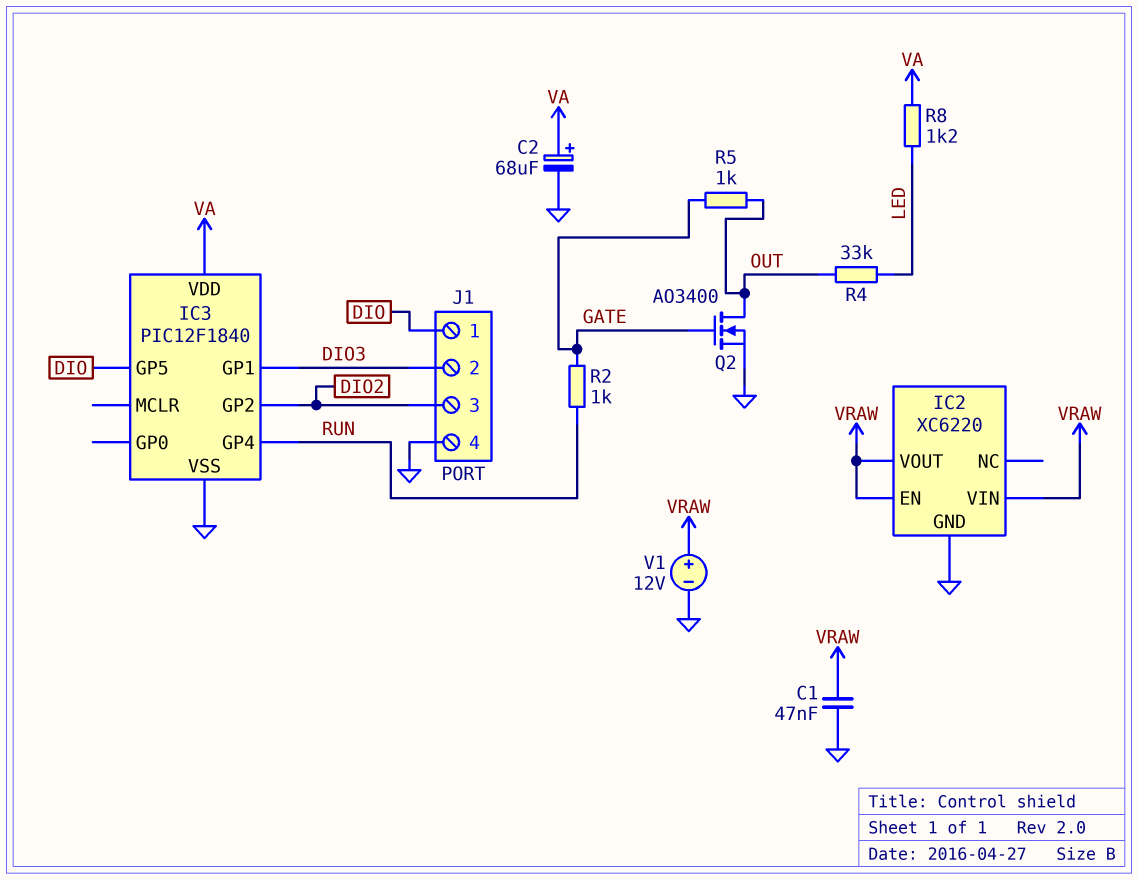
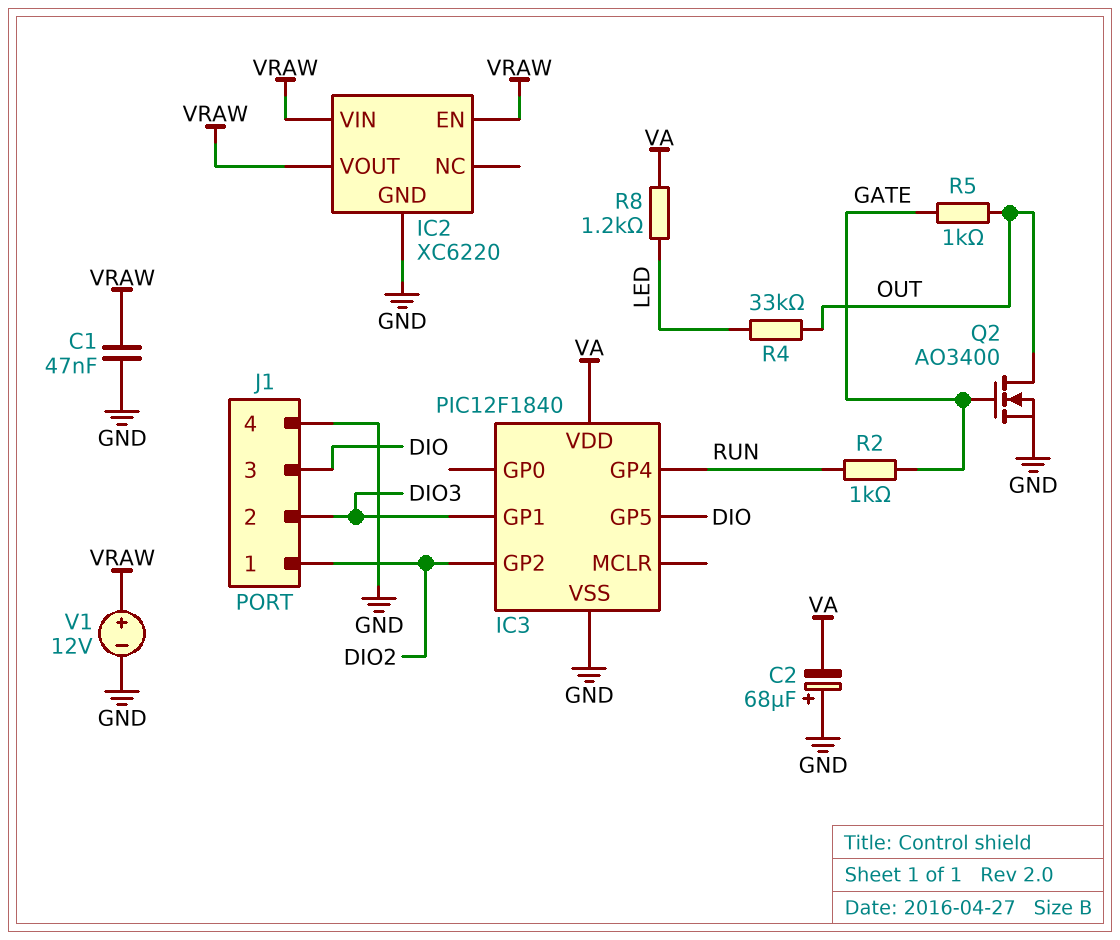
C2: 68uF (plus VA, minus GND) -> 68uF (plus GND, minus VA)
J1 pin 1: DIO -> DIO2
J1 pin 3: DIO2 -> DIO

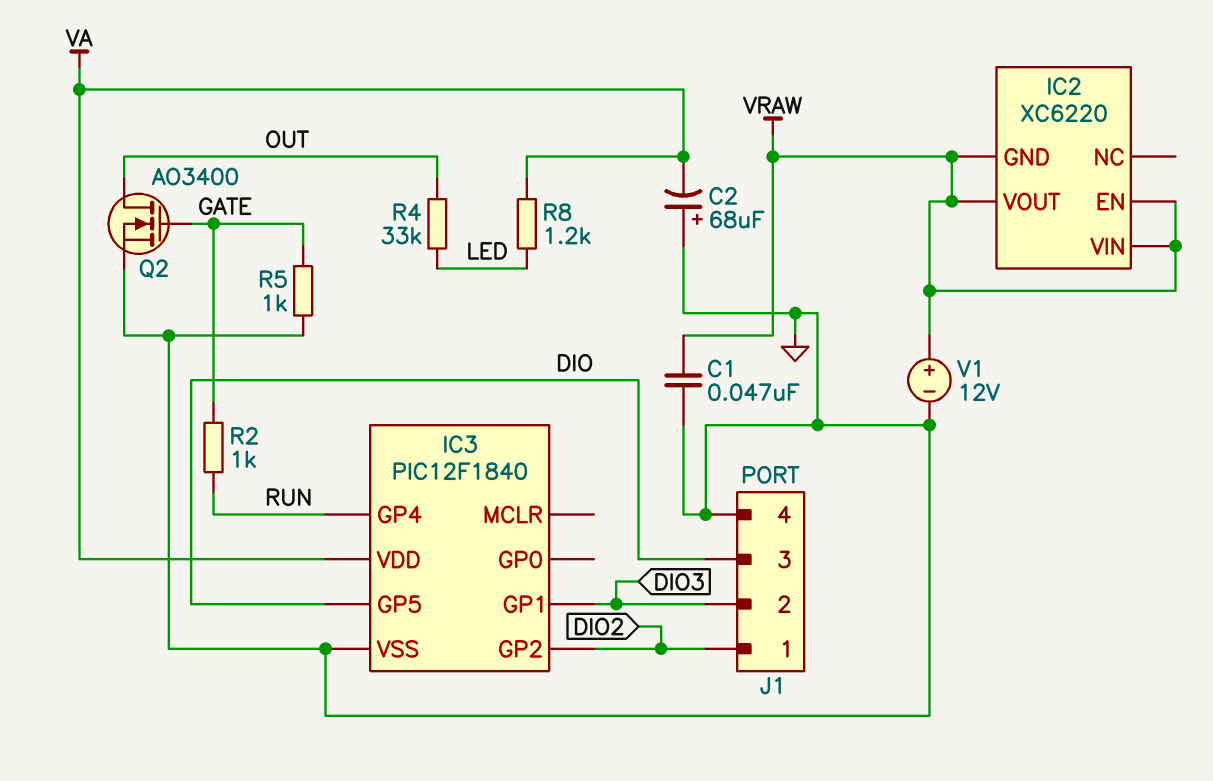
IC2 pin GND: GND -> VRAW
R5: 1k (GATE, OUT) -> 1k (GATE, GND)

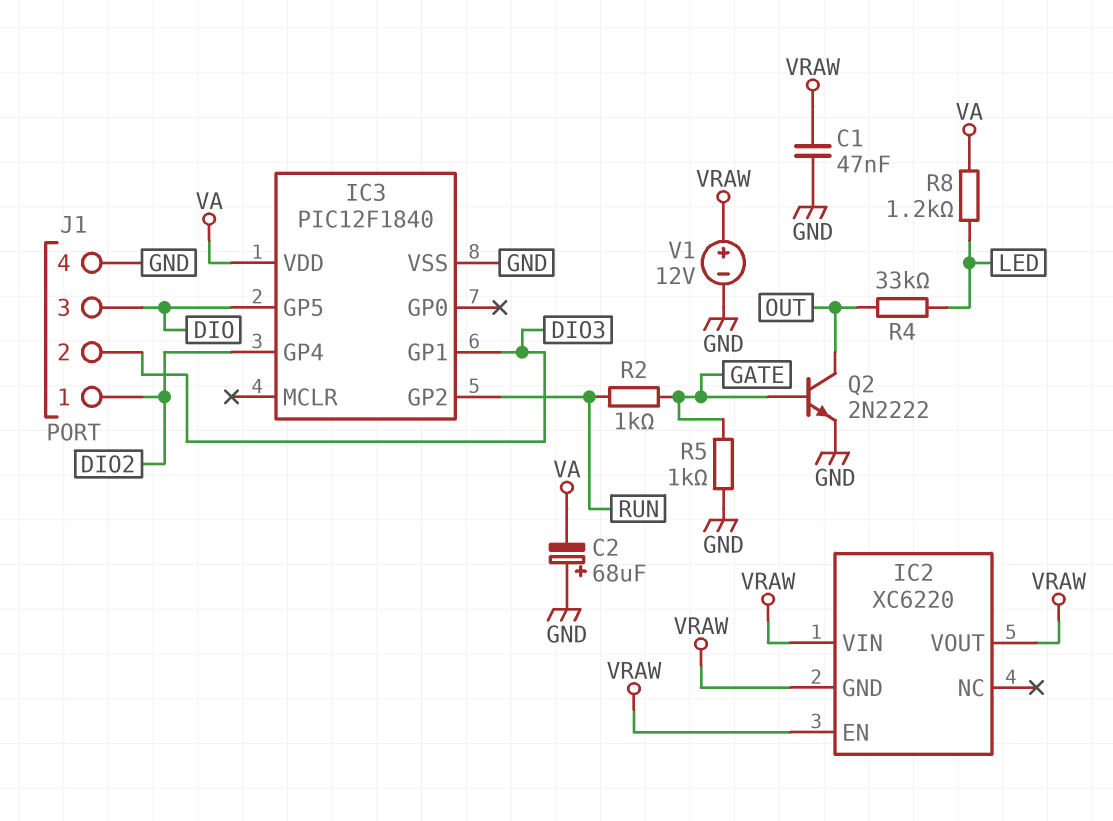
IC3 pin GP2: DIO2 -> RUN
IC3 pin GP4: RUN -> DIO2
Q2: NMOS AO3400 (G GATE, D OUT, S GND) -> NPN 2N2222 (B GATE, C OUT, E GND)

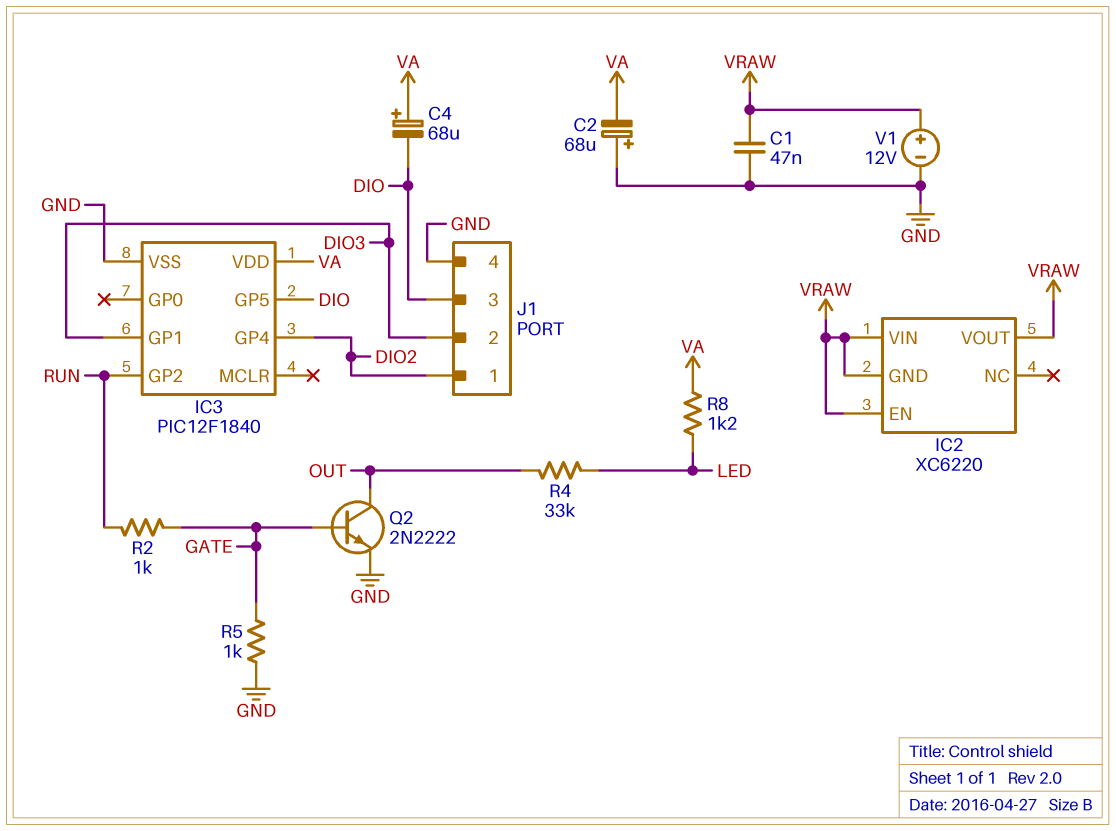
C4: none -> 68uF (plus VA, minus DIO)

